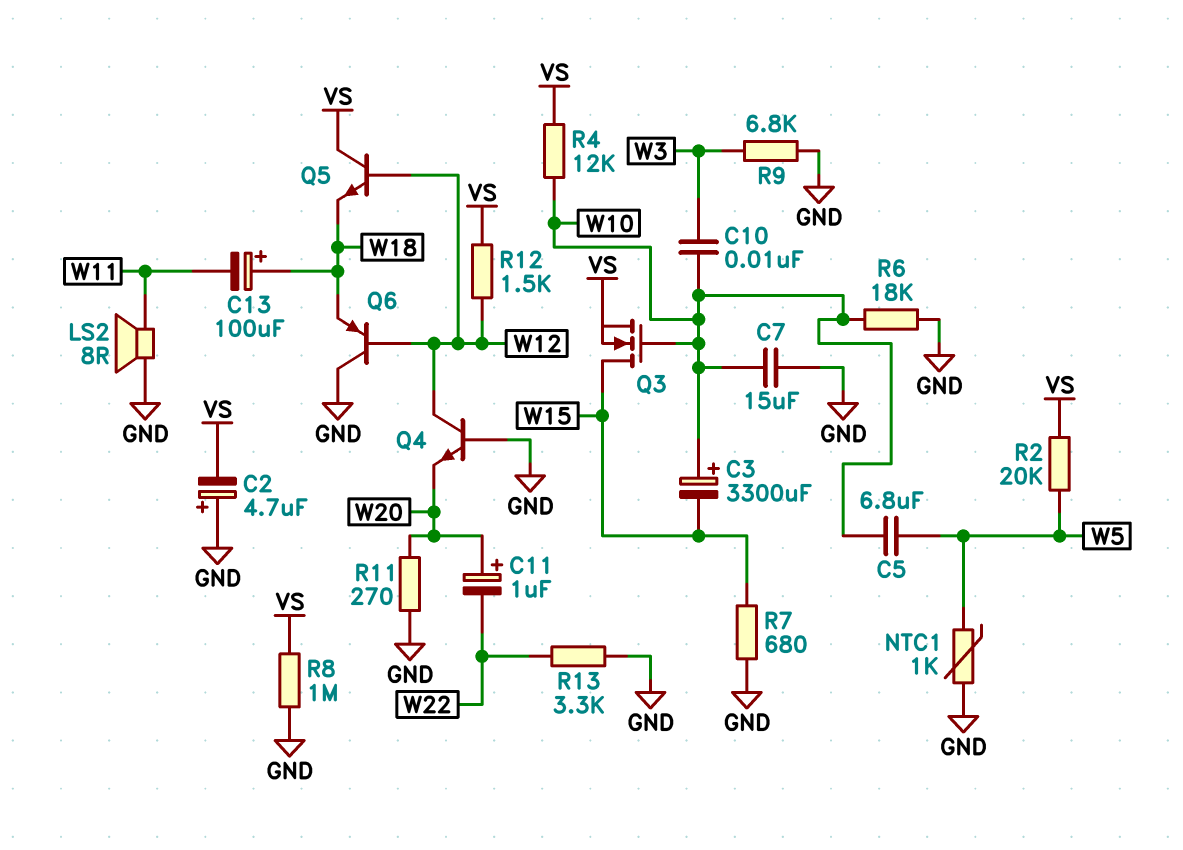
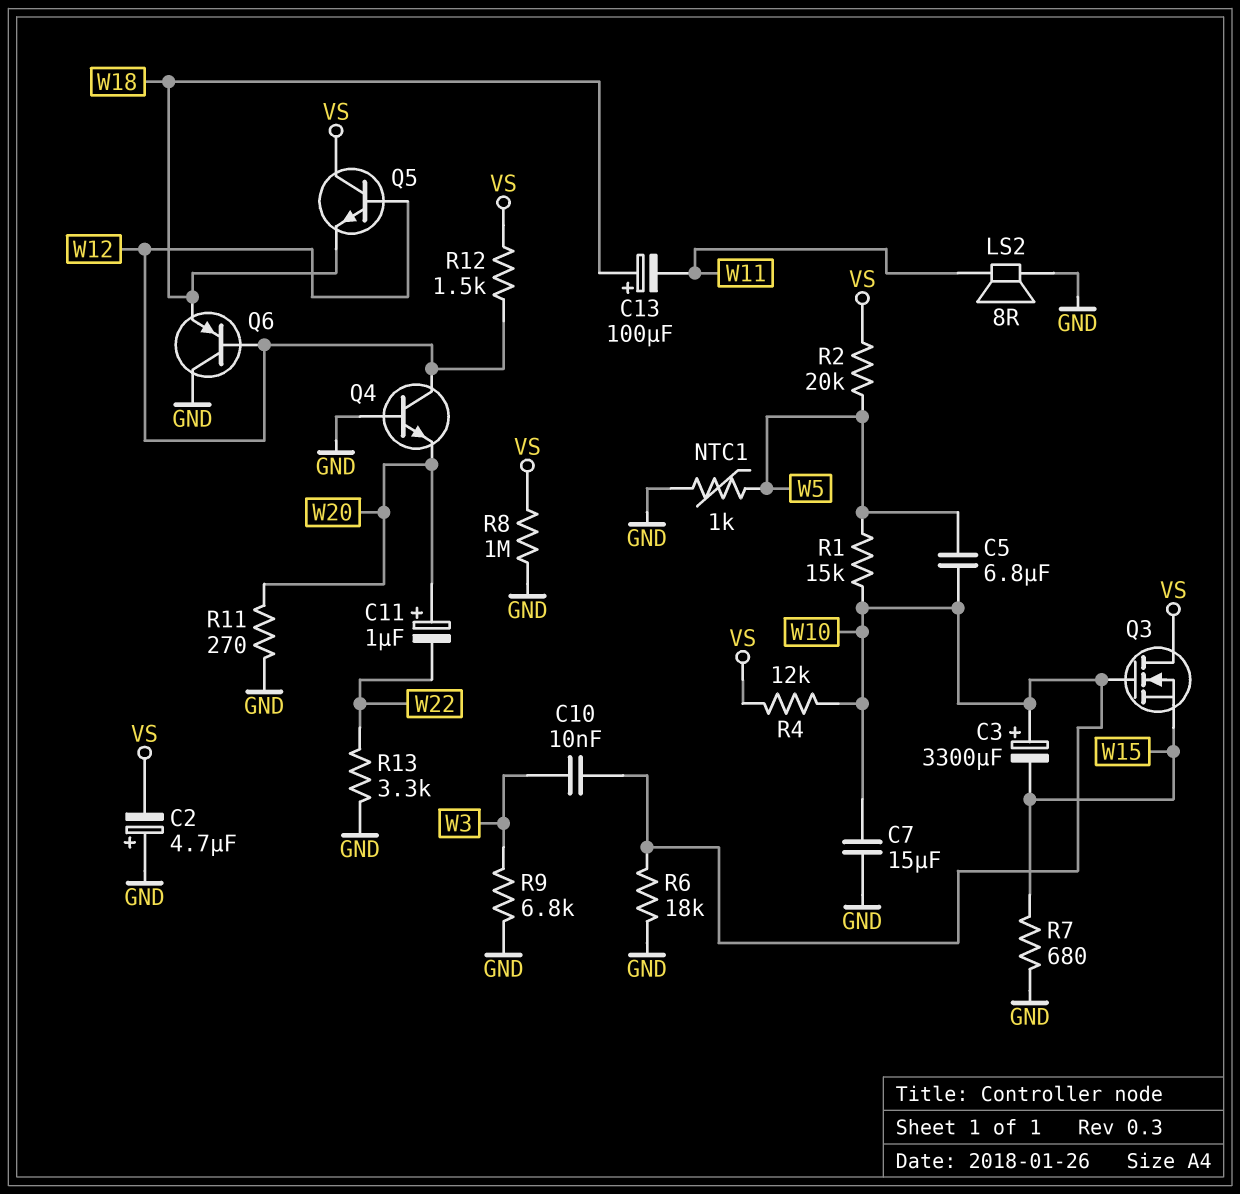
Q3: NMOS (G W10, D W15, S VS) -> NMOS (G W10, D VS, S W15)
R1: none -> 15k (W5, W10)

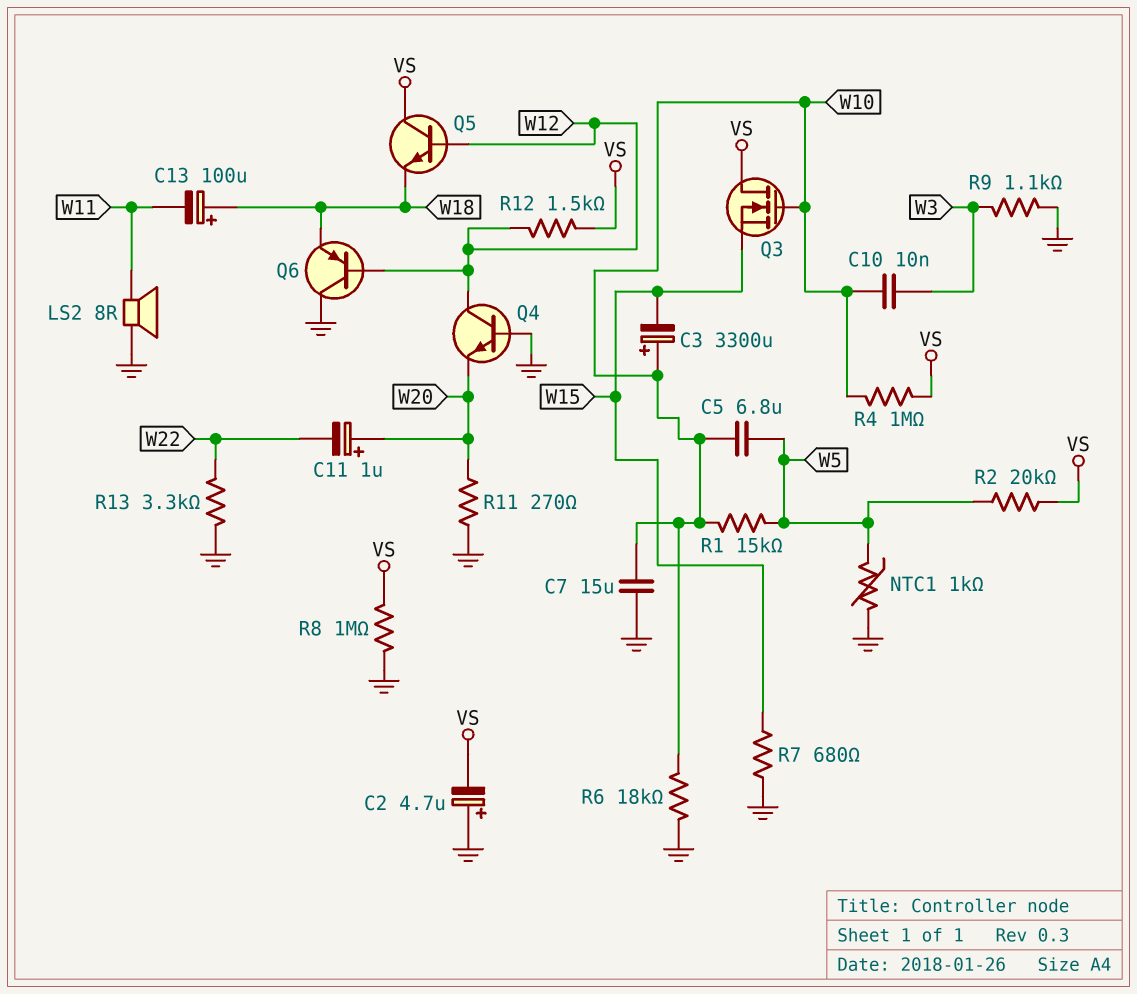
R4: 12k (VS, W10) -> 1M (VS, W10)
R9: 6.8k (GND, W3) -> 1.1k (GND, W3)

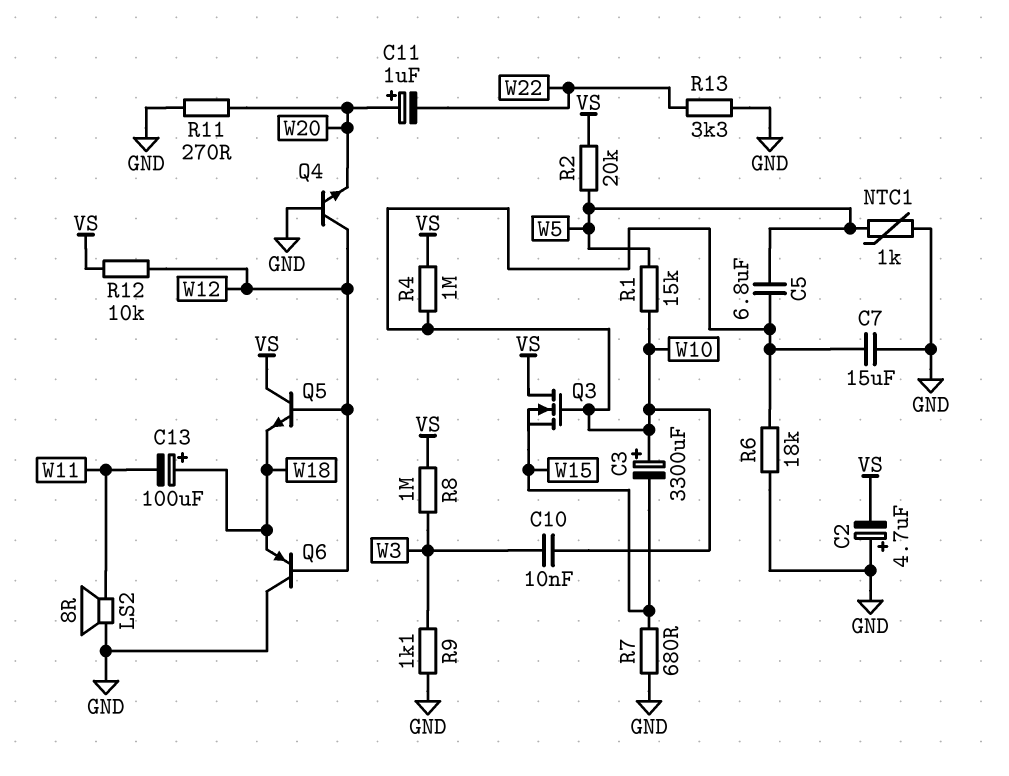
R8: 1M (GND, VS) -> 1M (VS, W3)
R12: 1.5k (VS, W12) -> 10k (VS, W12)

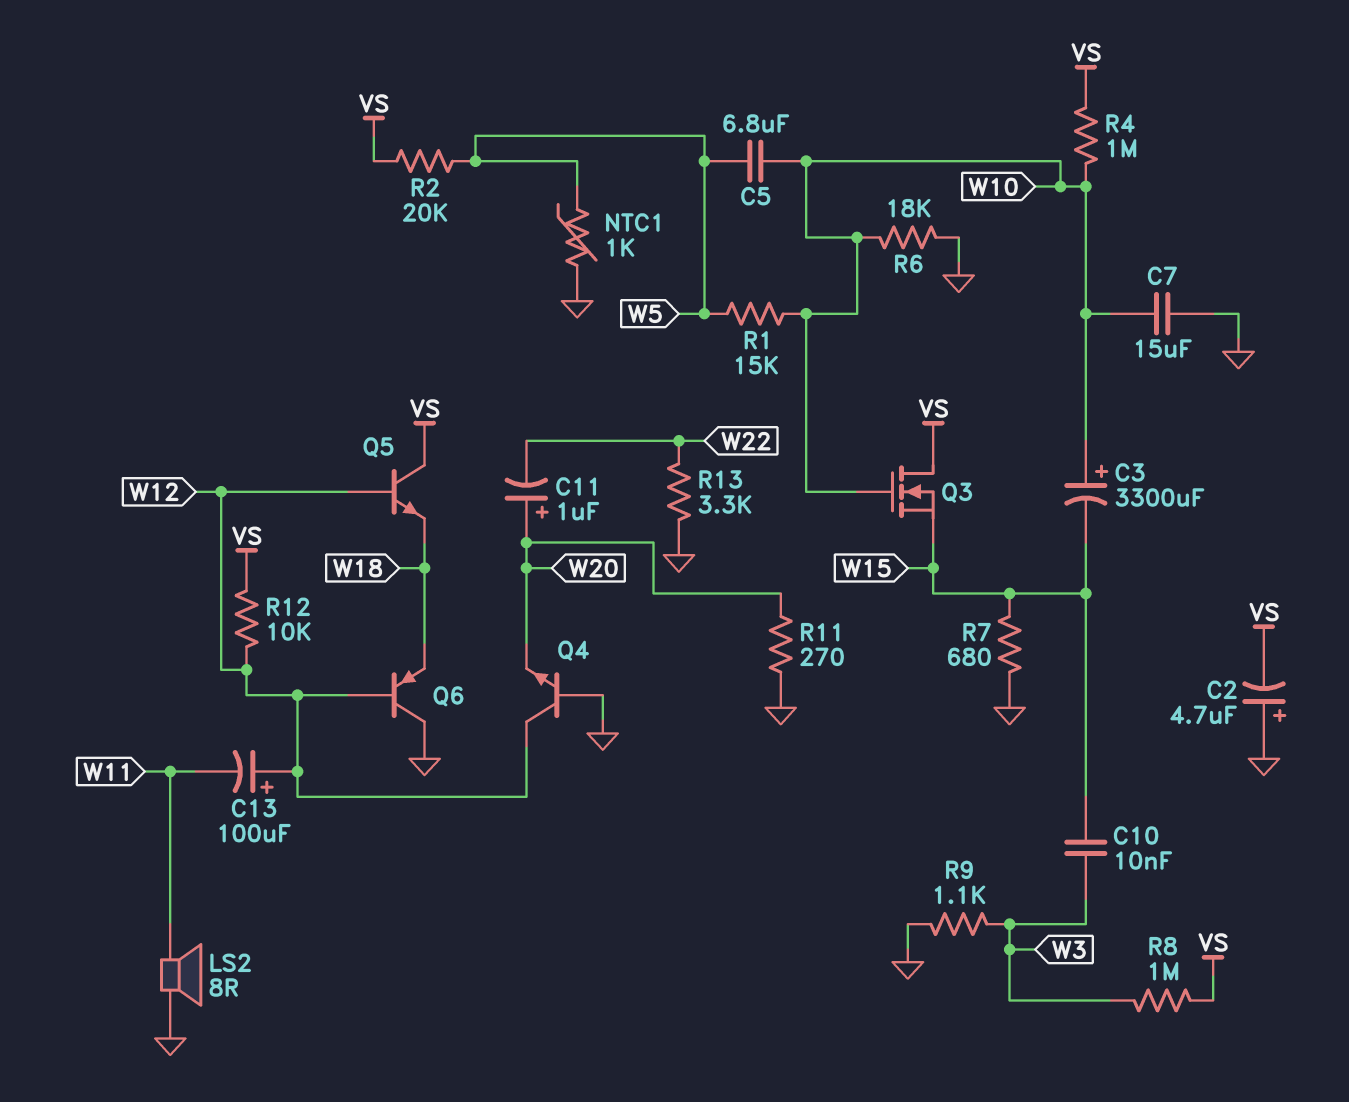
C10: 10nF (W3, W10) -> 10nF (W3, W15)
C13: 100uF (plus W18, minus W11) -> 100uF (plus W12, minus W11)

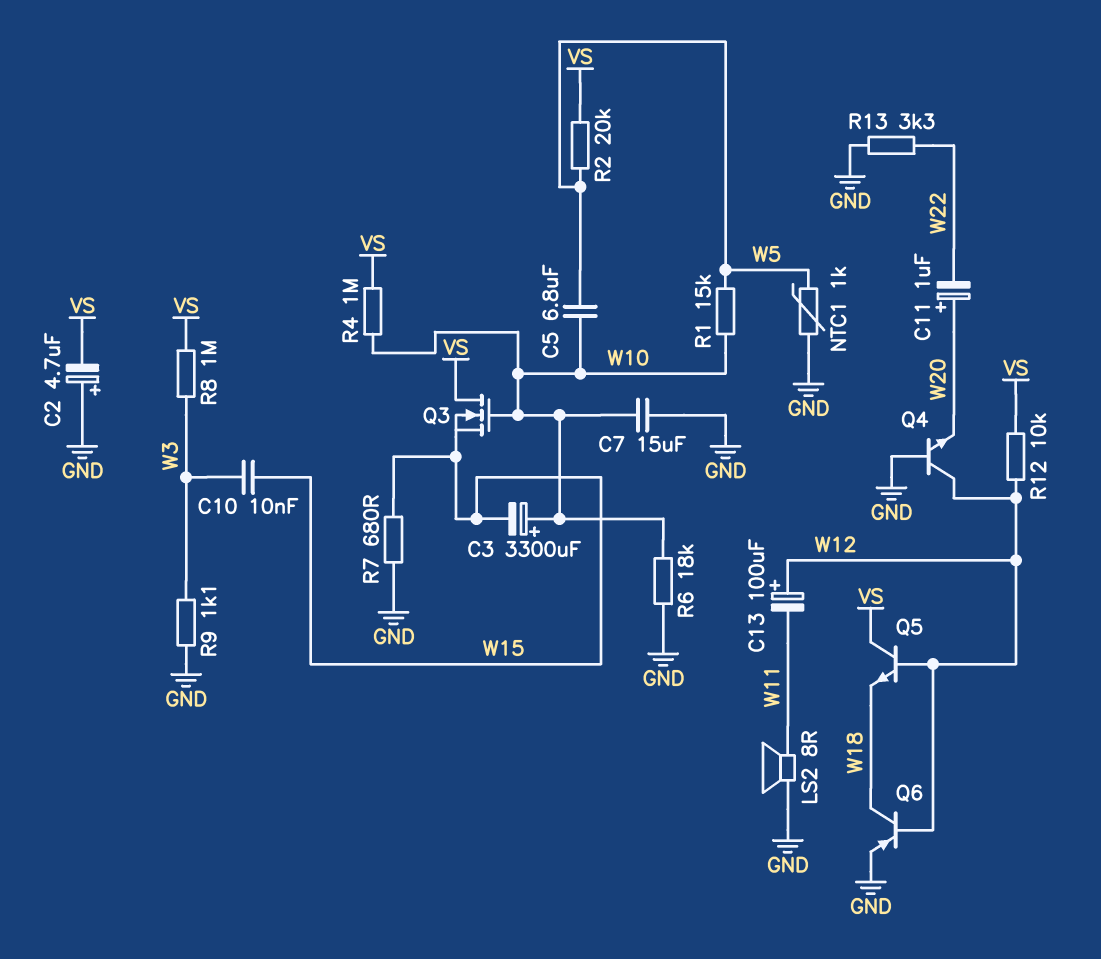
Q6: PNP (B W12, C GND, E W18) -> PNP (B W12, C W18, E GND)
R11: 270 (GND, W20) -> none

